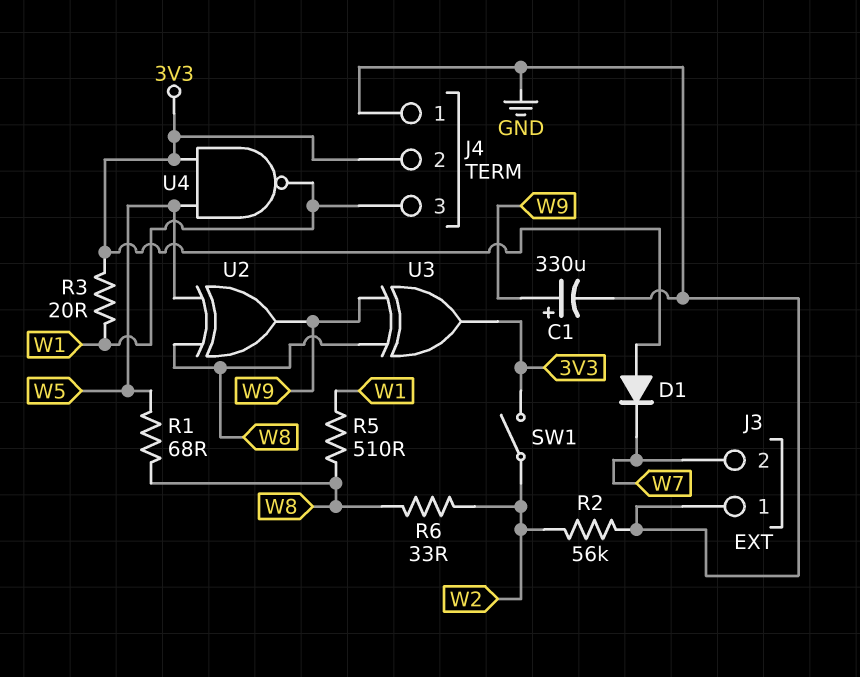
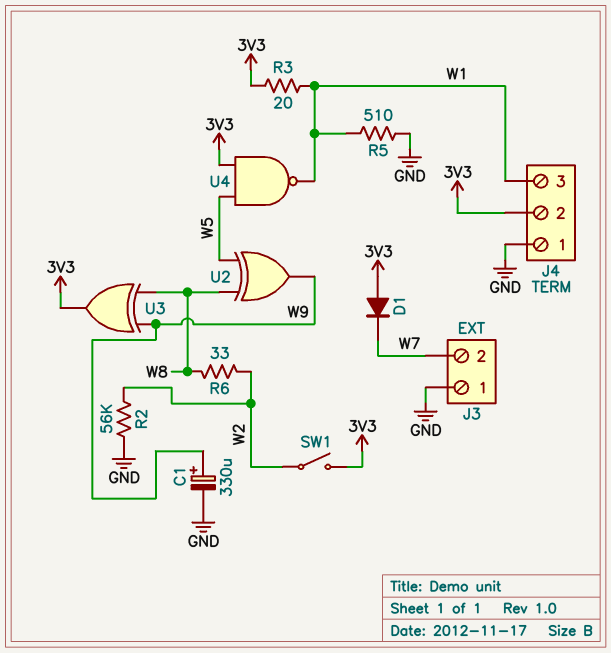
R1: 68 (W5, W8) -> none
R5: 510 (W1, W8) -> 510 (GND, W1)

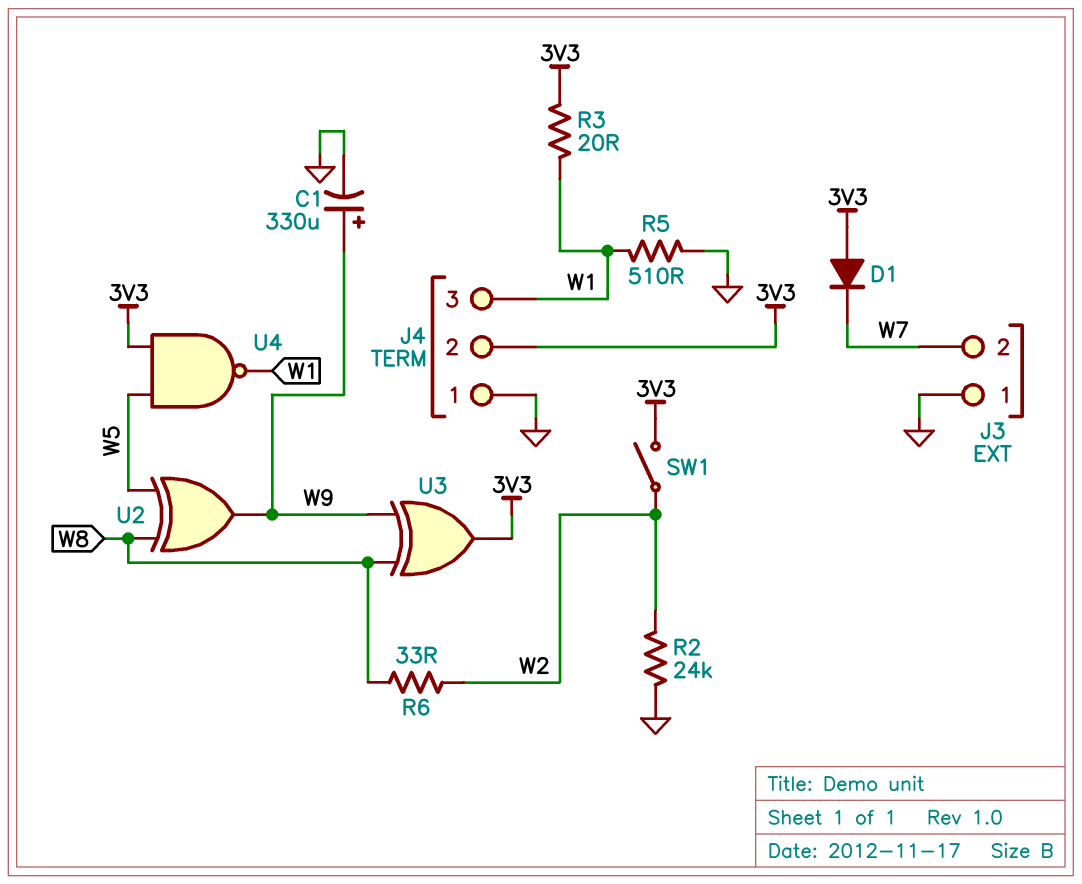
R2: 56k (GND, W2) -> 24k (GND, W2)

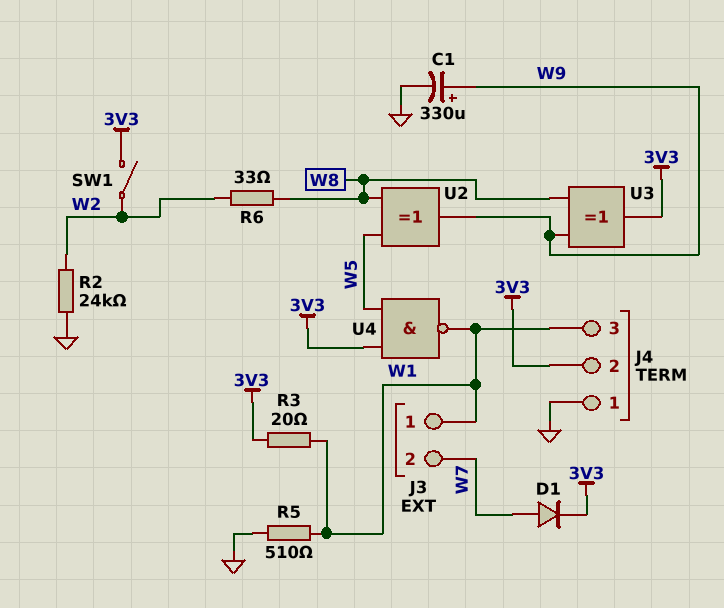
D1: diode (A 3V3, K W7) -> diode (A W7, K 3V3)
J3 pin 1: GND -> W1

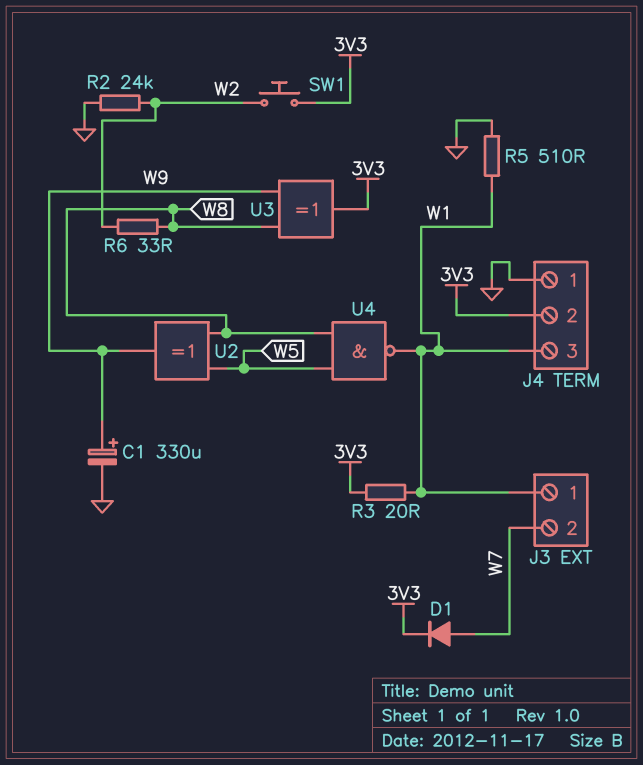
SW1: switch (3V3, W2) -> button (3V3, W2)
U4: NAND (in 3V3, in W5, out W1) -> NAND (in W5, in W8, out W1)

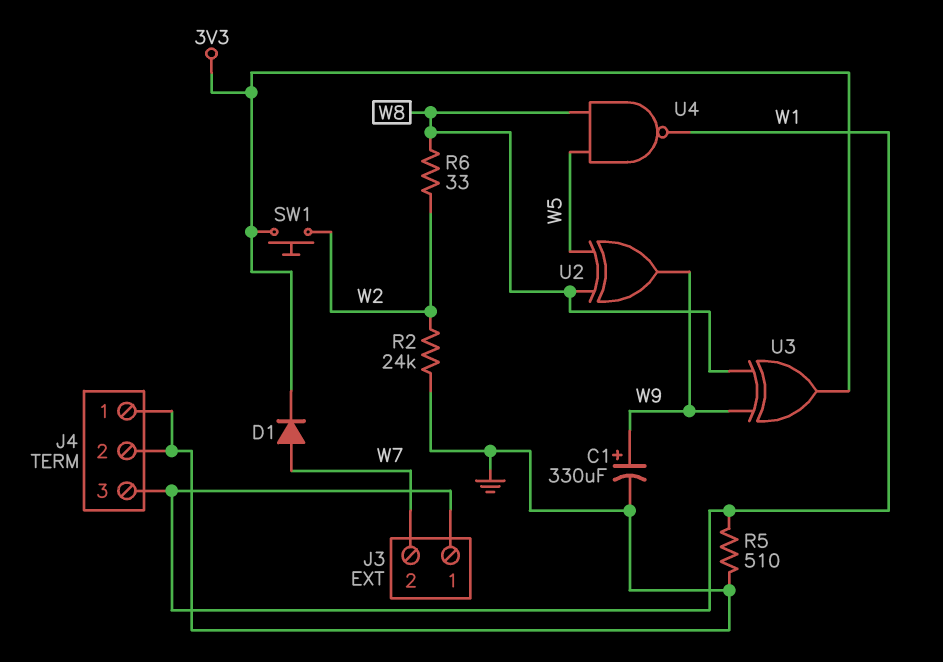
J4 pin 2: 3V3 -> GND
R3: 20 (3V3, W1) -> none

